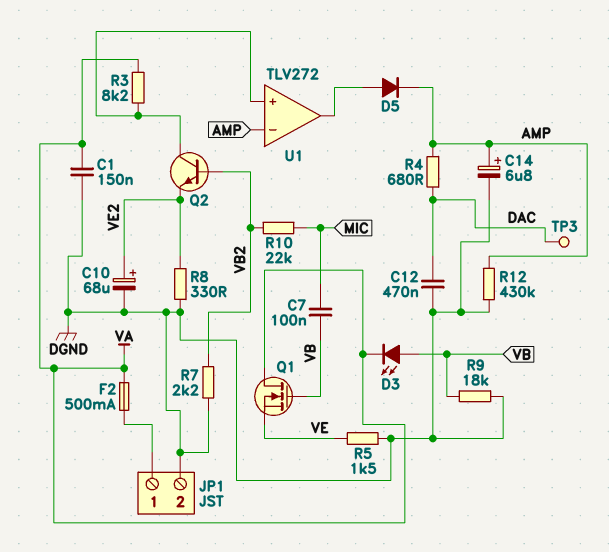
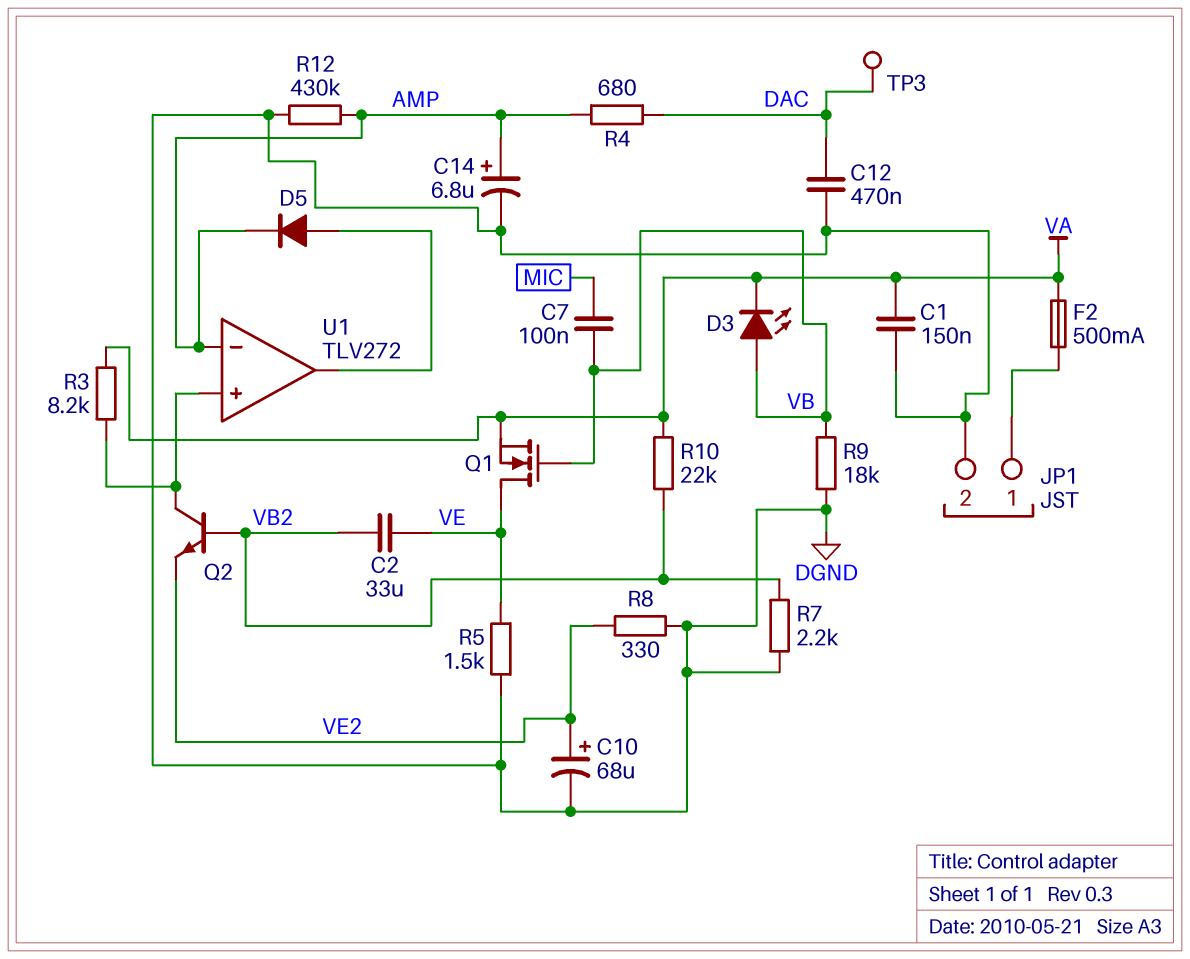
C2: none -> 33uF (VB2, VE)
Q1: NMOS (G VB, D VA, S VE) -> NMOS (G VB, D VE, S VA)
R10: 22k (MIC, VB2) -> 22k (VA, VB2)

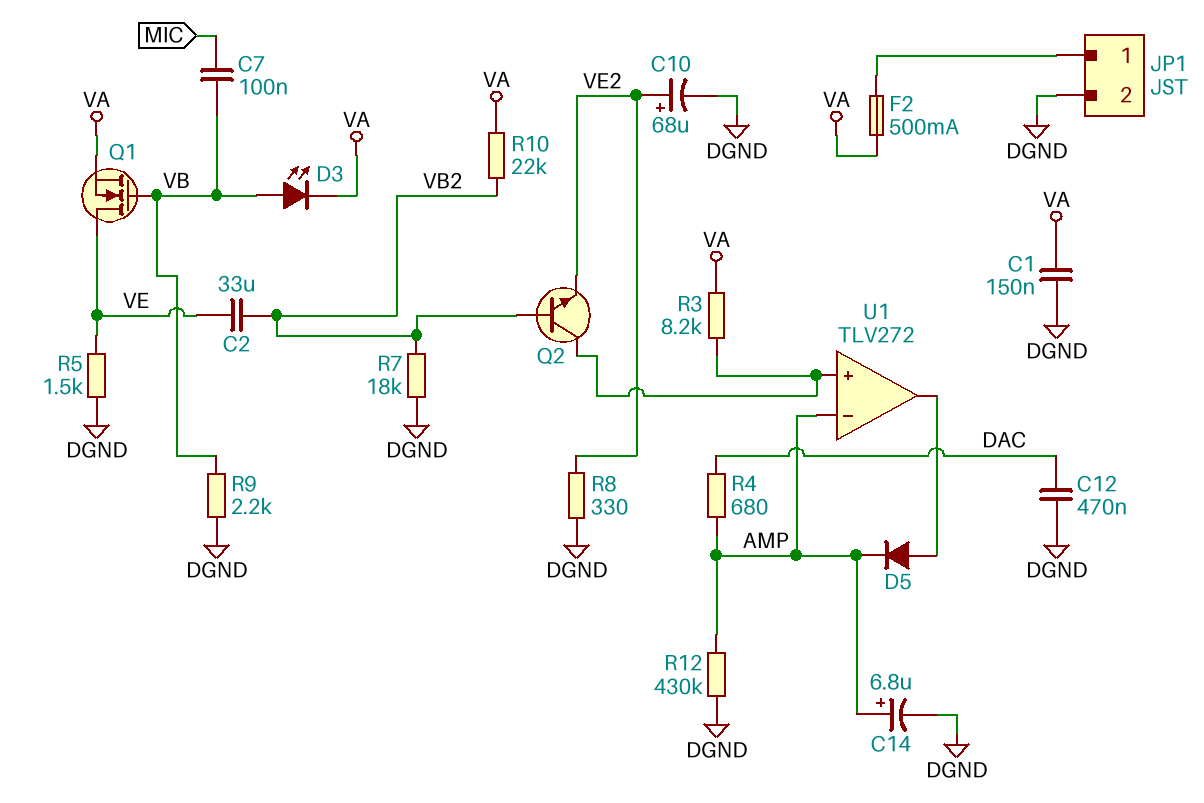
R7: 2.2k (DGND, VB2) -> 18k (DGND, VB2)
R9: 18k (DGND, VB) -> 2.2k (DGND, VB)
TP3: test point (DAC) -> none

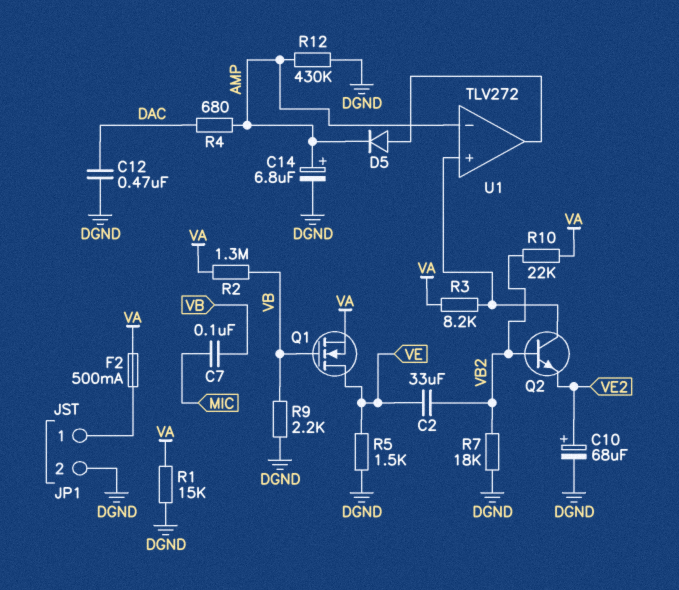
C1: 150nF (DGND, VA) -> none
D3: LED (A VB, K VA) -> none
R1: none -> 15k (DGND, VA)
R2: none -> 1.3M (VA, VB)
R8: 330 (DGND, VE2) -> none

